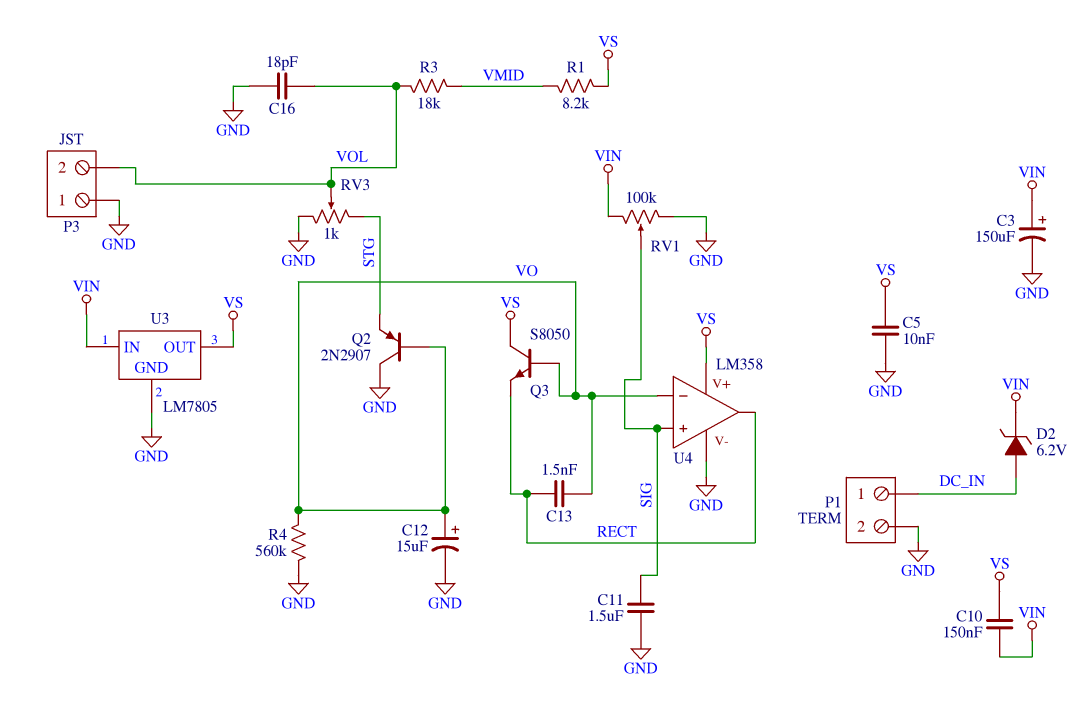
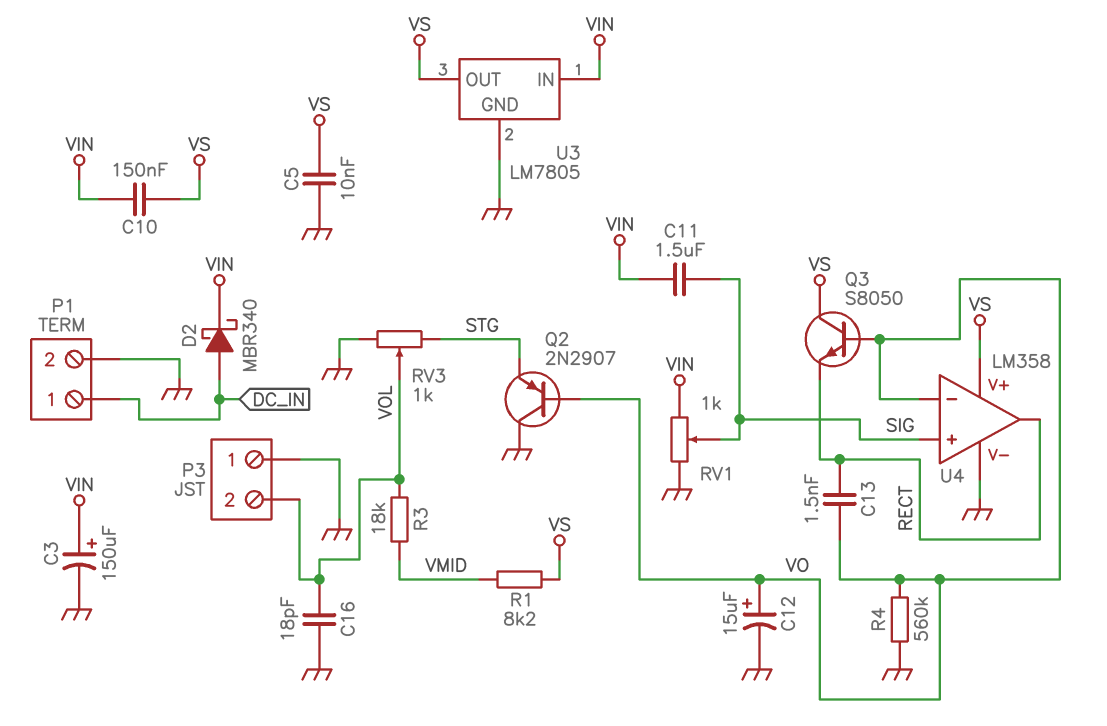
C11: 1.5uF (GND, SIG) -> 1.5uF (SIG, VIN)
D2: zener 6.2V (A DC_IN, K VIN) -> schottky MBR340 (A DC_IN, K VIN)
RV1: 100k (GND, VIN, wiper SIG) -> 1k (GND, VIN, wiper SIG)

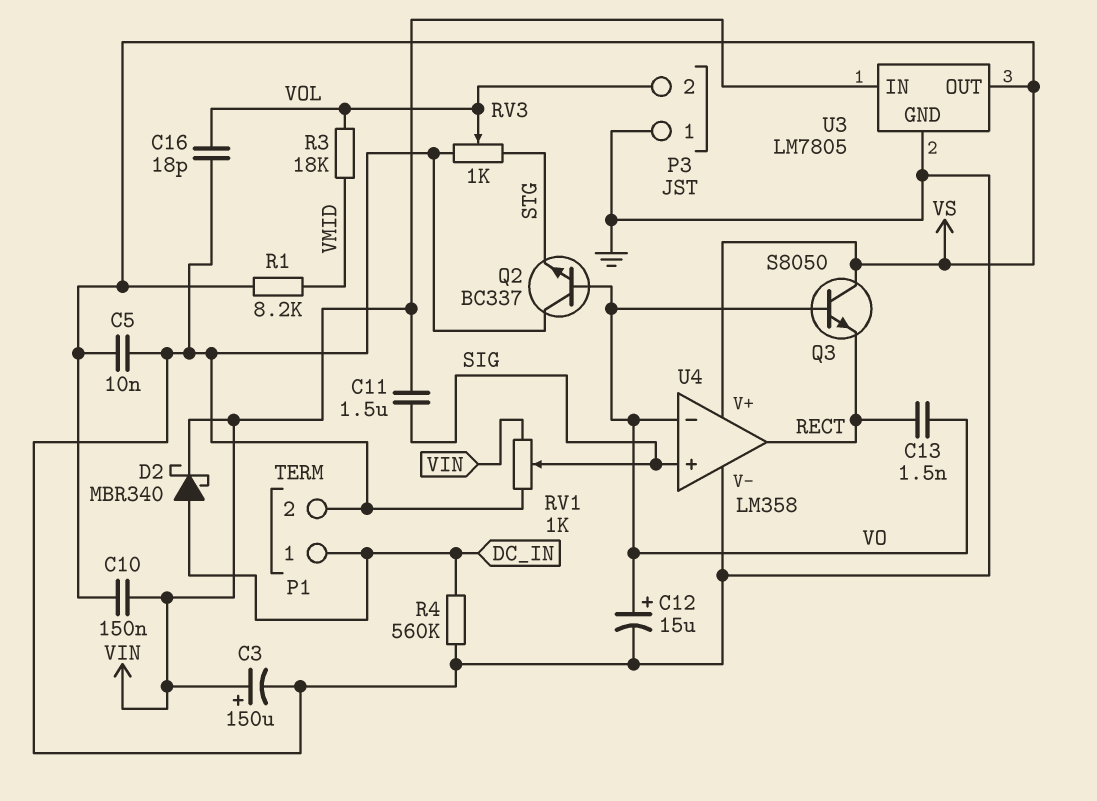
Q2: PNP 2N2907 (B VO, C GND, E STG) -> NPN BC337 (B VO, C GND, E STG)
R4: 560k (GND, VO) -> 560k (DC_IN, GND)

